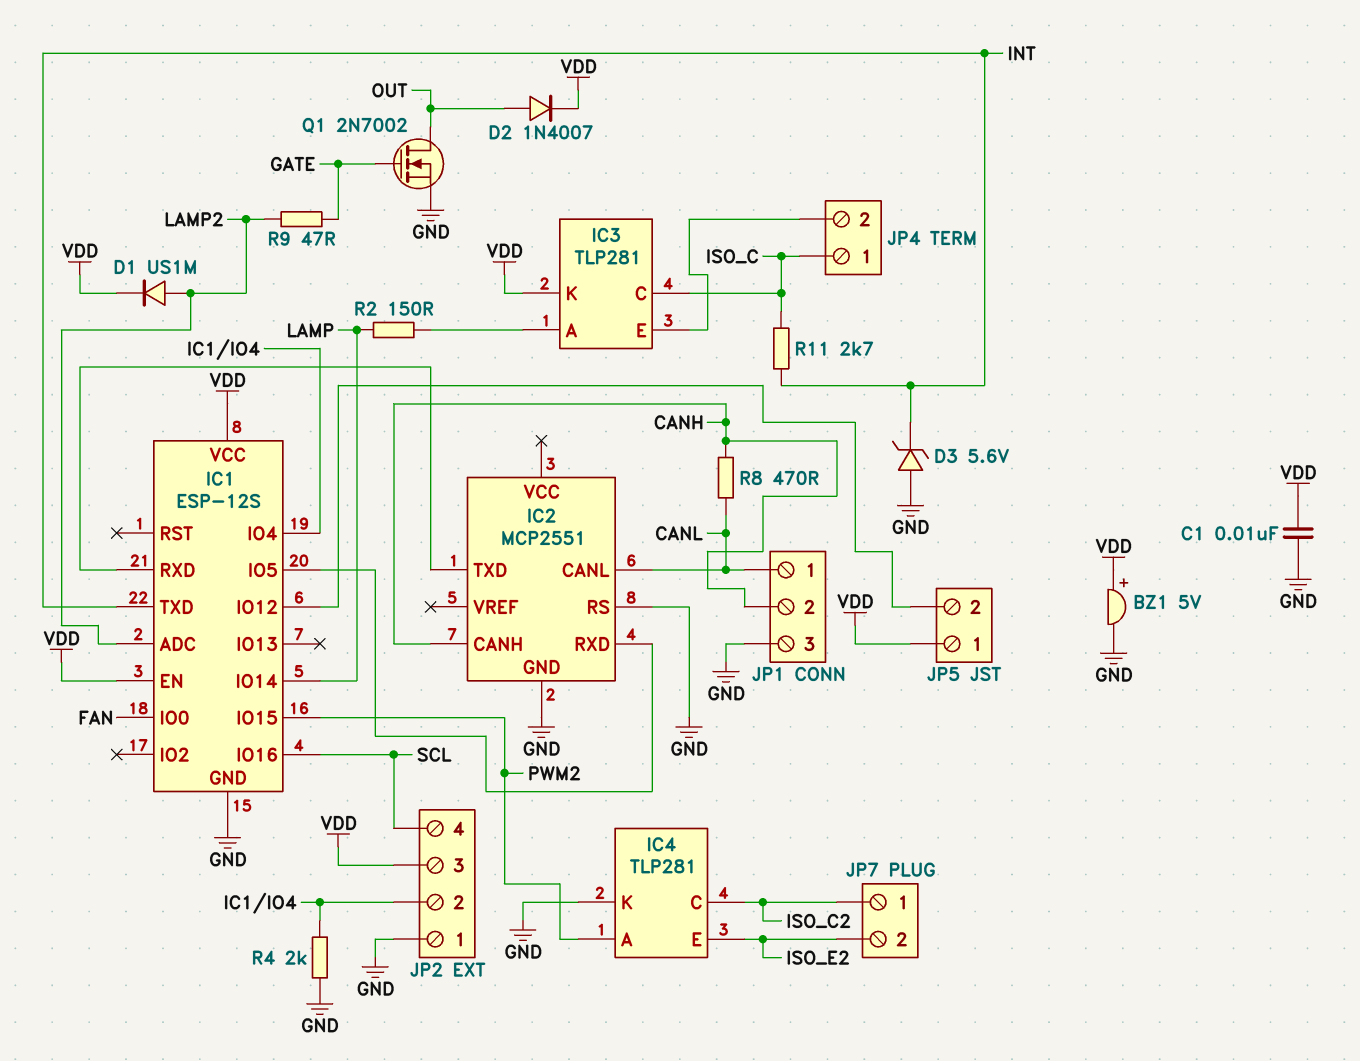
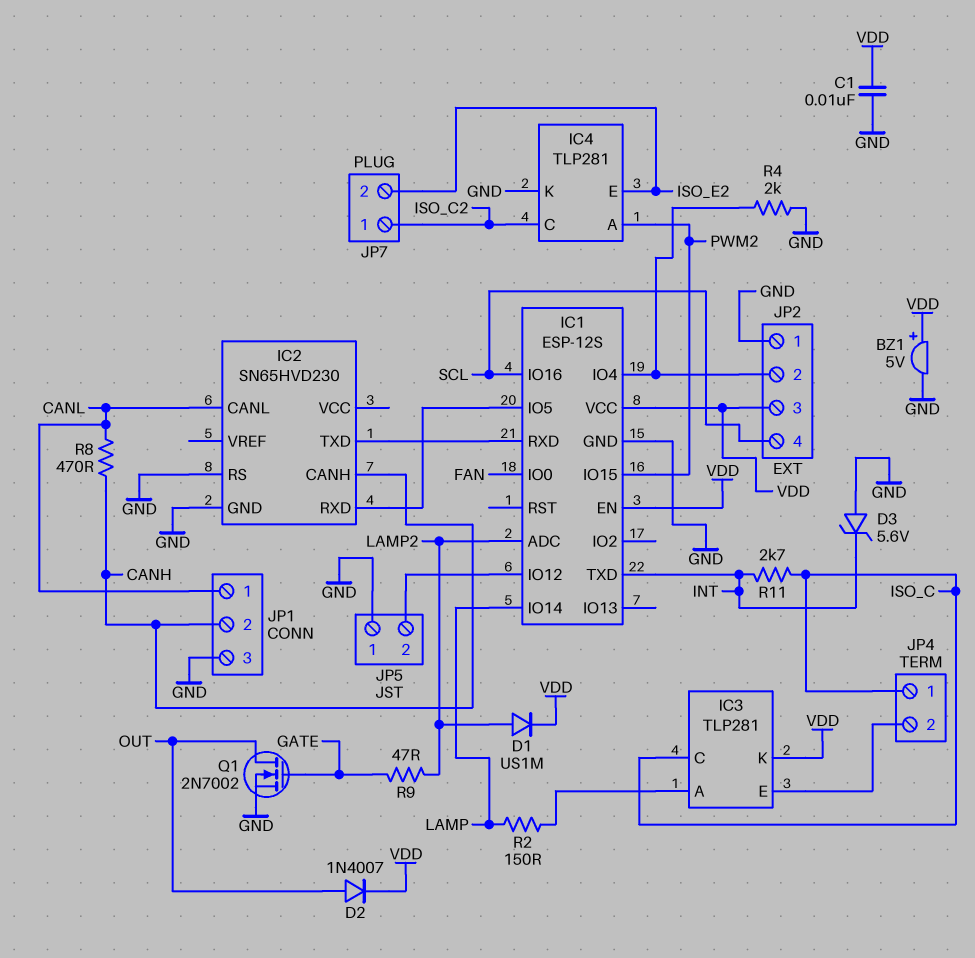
IC2: MCP2551 -> SN65HVD230
JP5 pin 1: VDD -> GND

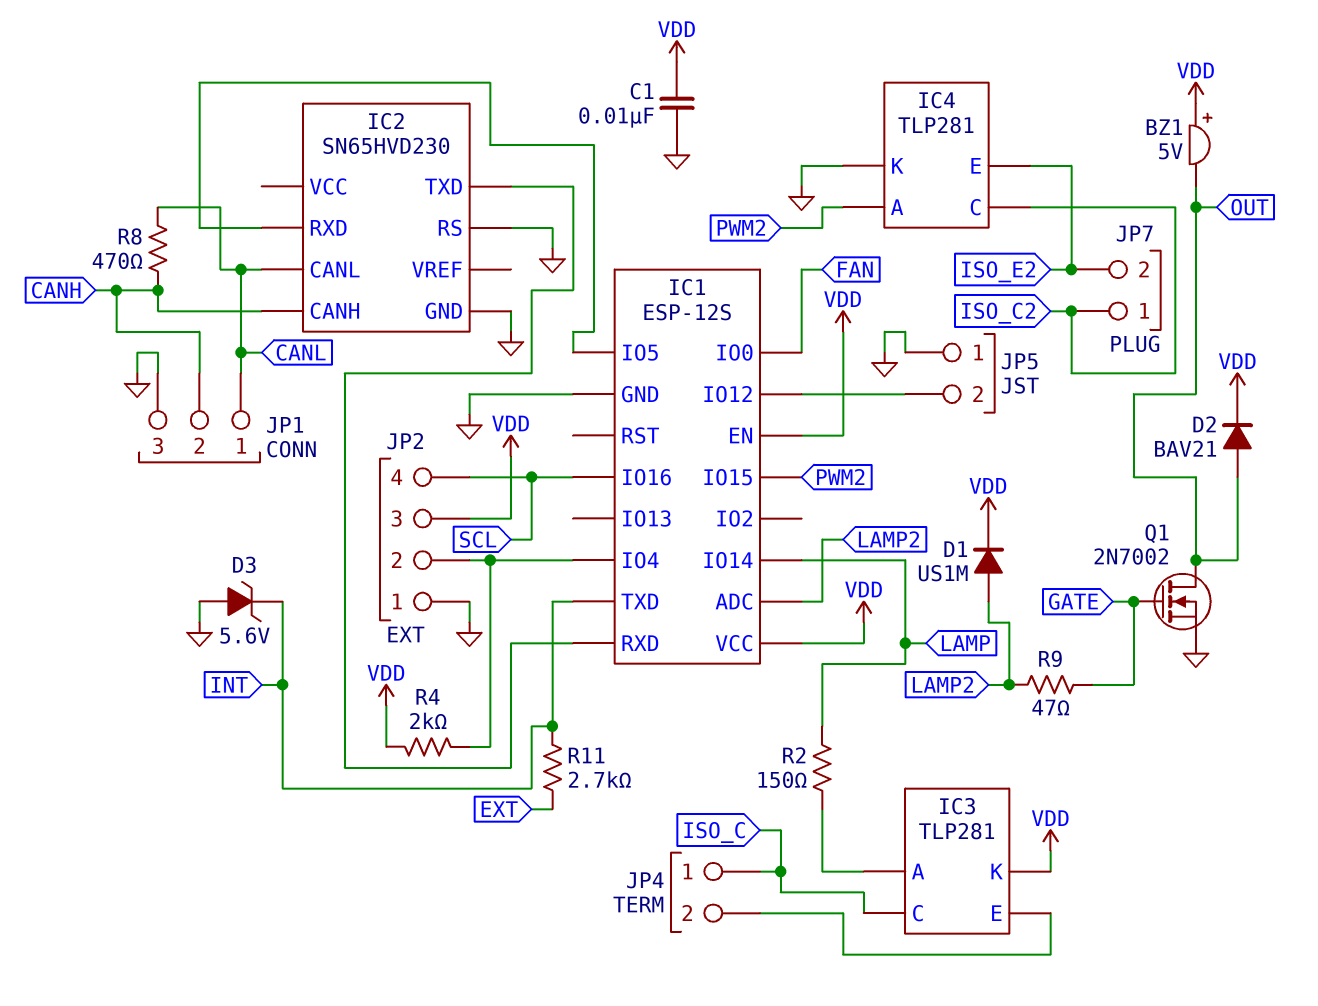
BZ1: buzzer 5V (plus VDD, minus GND) -> buzzer 5V (plus VDD, minus OUT)
D2: diode 1N4007 (A OUT, K VDD) -> diode BAV21 (A OUT, K VDD)
R4: 2k (GND, IC1/IO4) -> 2k (IC1/IO4, VDD)
R11: 2.7k (INT, ISO_C) -> 2.7k (EXT, INT)

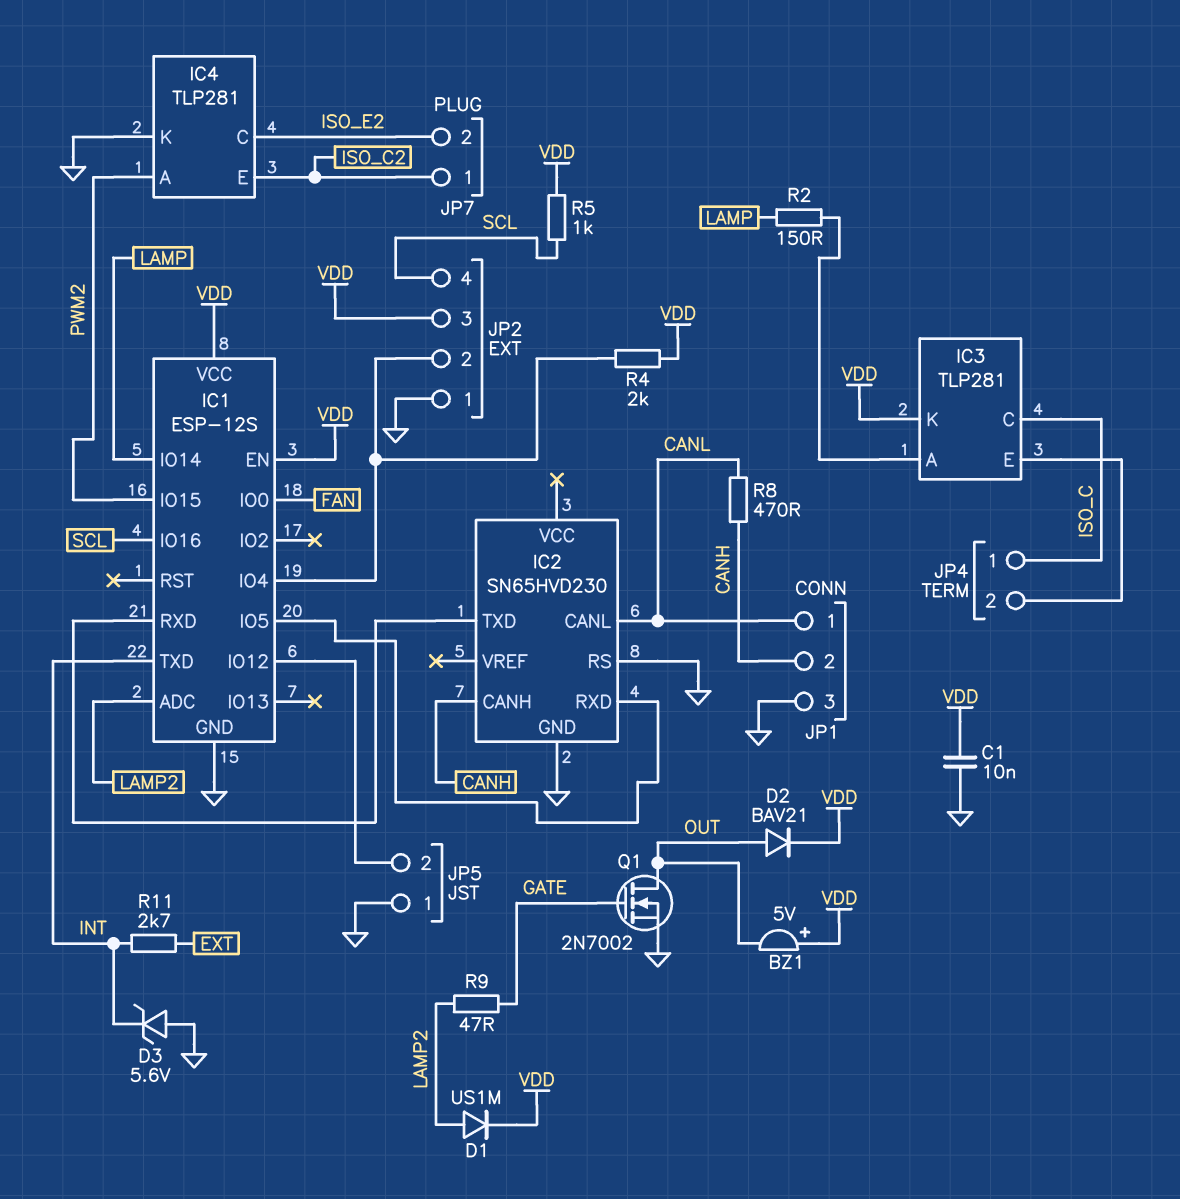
IC4 pin C: ISO_C2 -> ISO_E2
IC4 pin E: ISO_E2 -> ISO_C2
R5: none -> 1k (SCL, VDD)

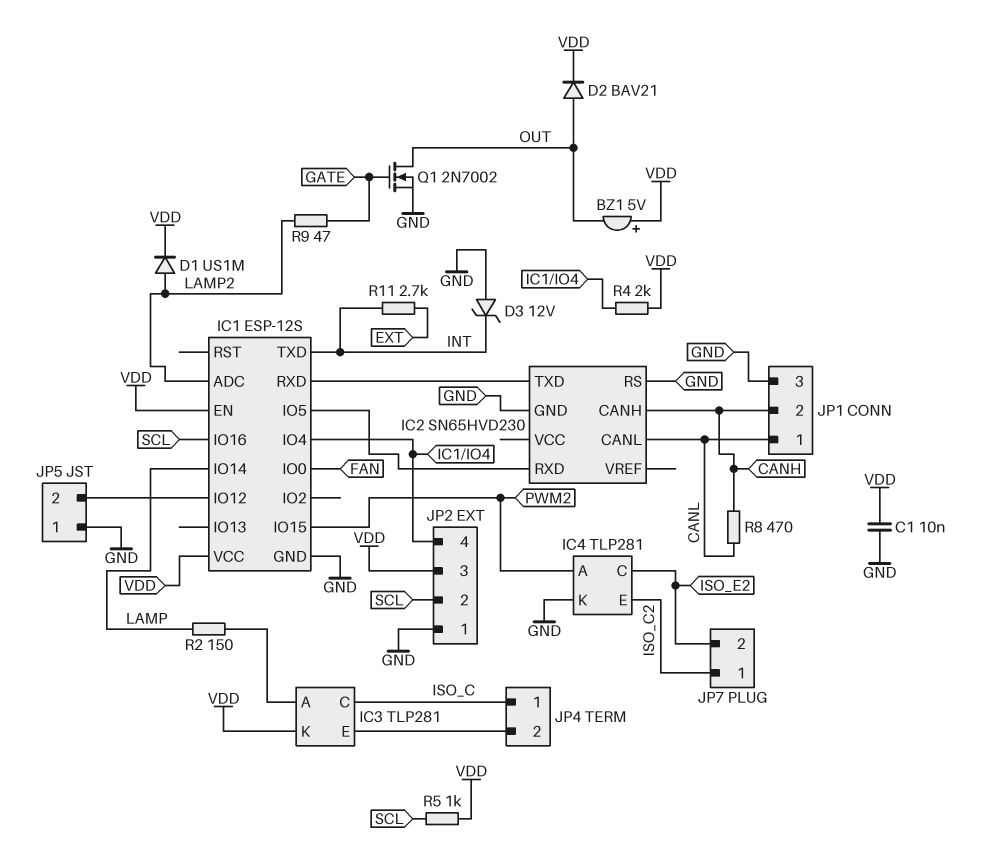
D3: zener 5.6V (A GND, K INT) -> zener 12V (A GND, K INT)
JP2 pin 2: IC1/IO4 -> SCL
JP2 pin 4: SCL -> IC1/IO4

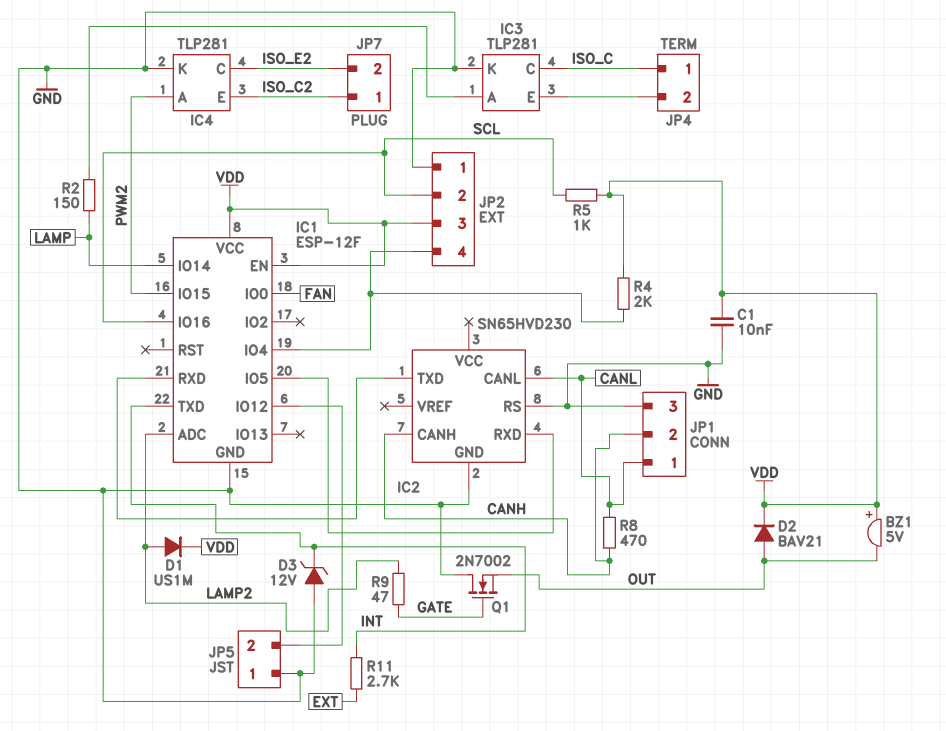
IC1: ESP-12S -> ESP-12F
IC3 pin K: VDD -> GND
Q1: NMOS 2N7002 (G GATE, D OUT, S GND) -> NMOS 2N7002 (G GATE, D GND, S OUT)

